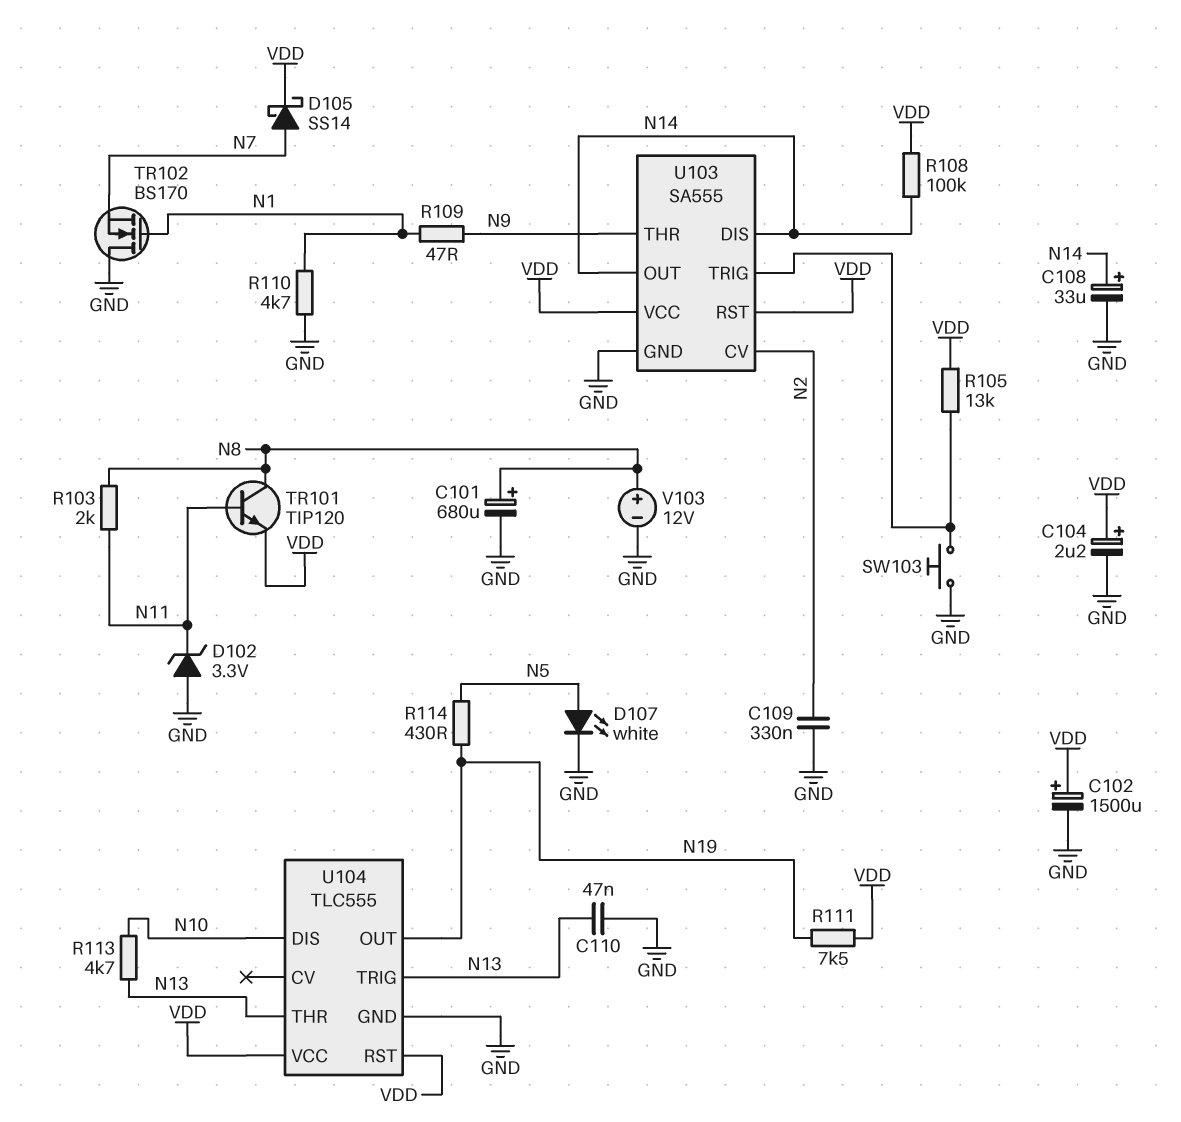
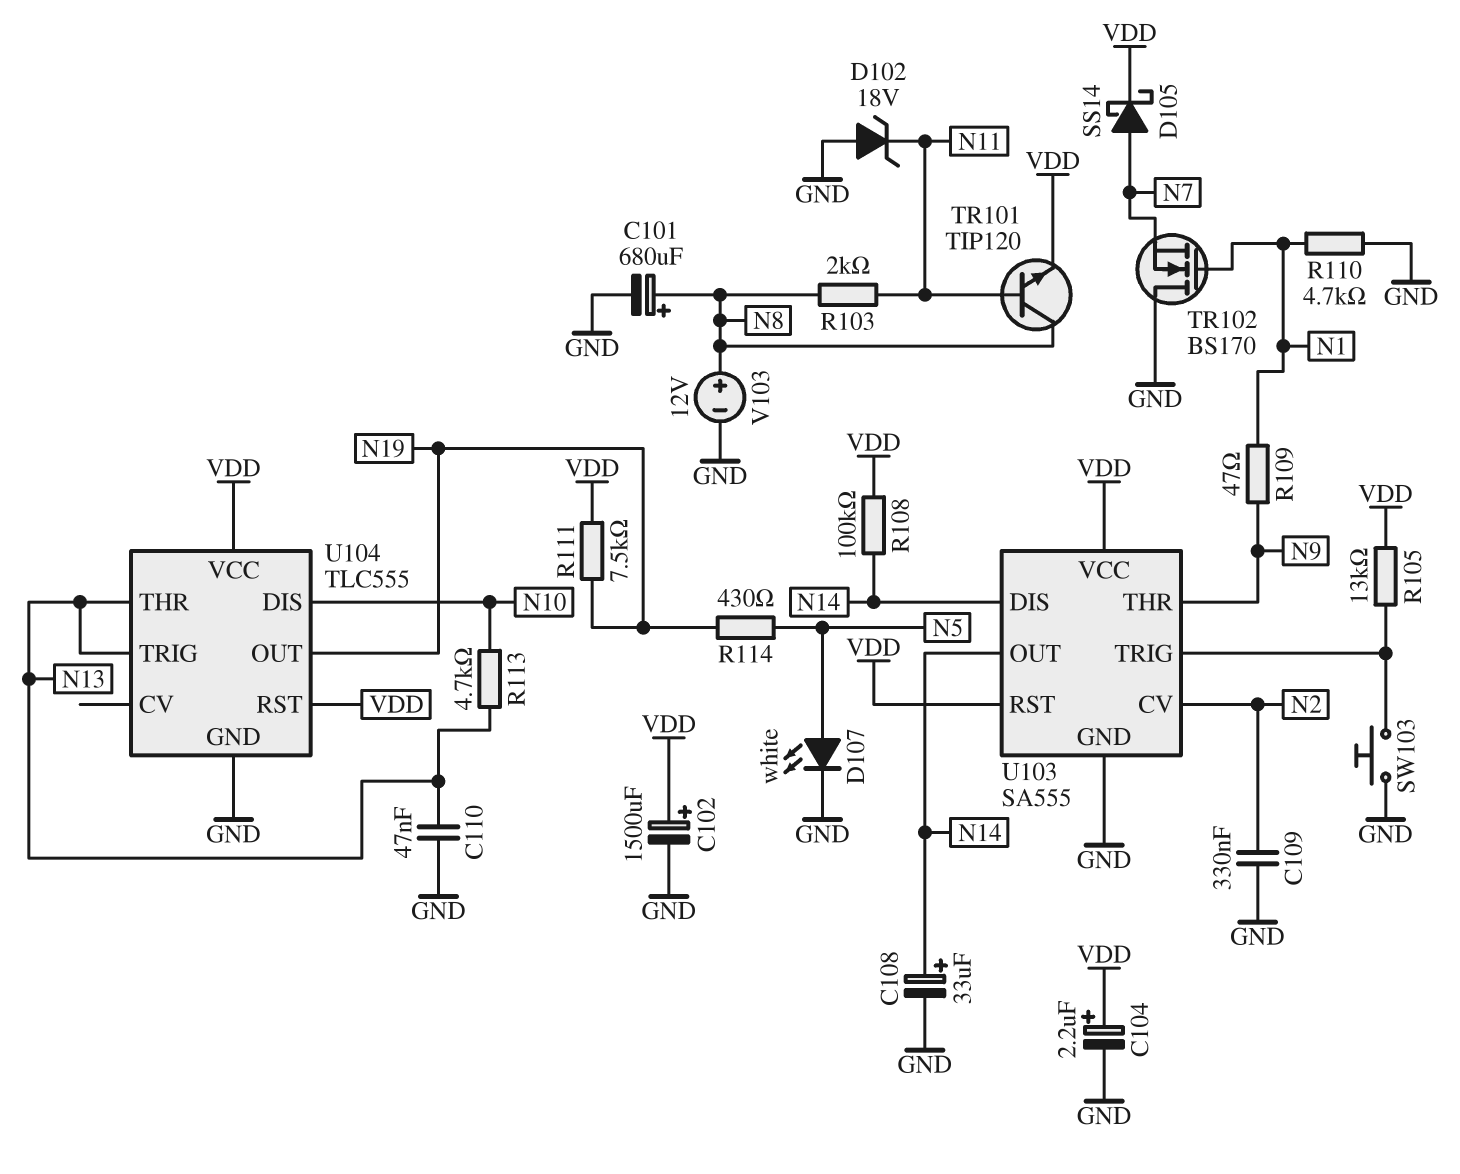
D102: zener 3.3V (A GND, K N11) -> zener 18V (A GND, K N11)

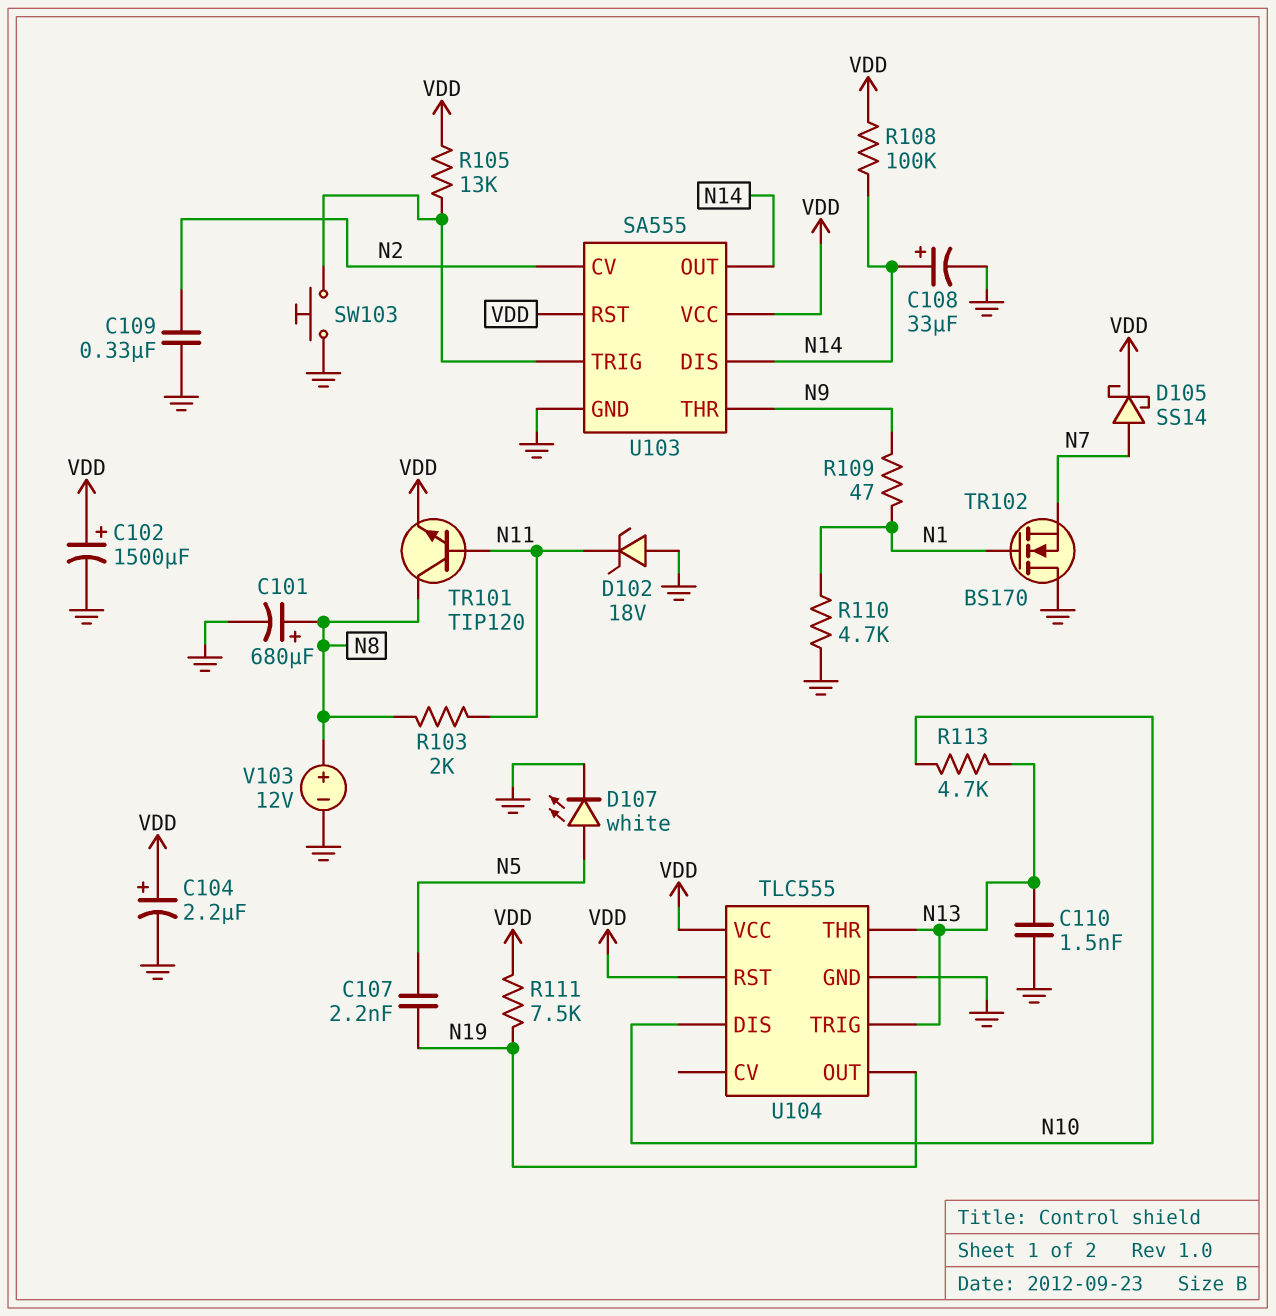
C107: none -> 2.2nF (N5, N19)
C110: 47nF (GND, N13) -> 1.5nF (GND, N13)
R114: 430 (N5, N19) -> none

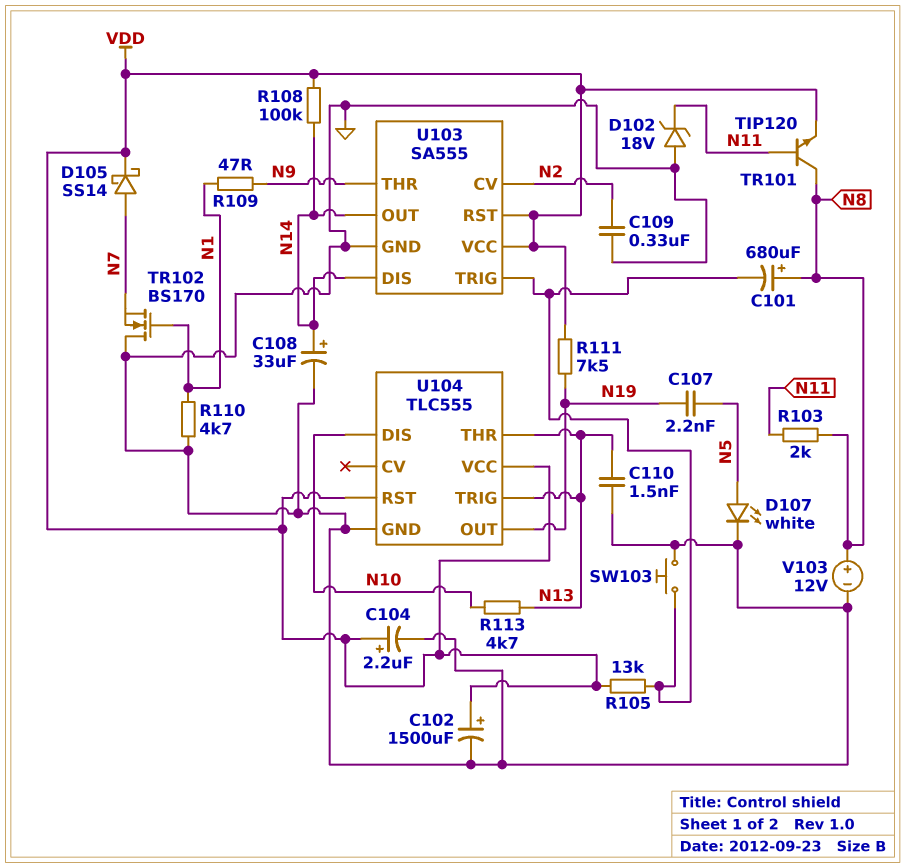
C101: 680uF (plus N8, minus GND) -> 680uF (plus N8, minus U103/TRIG)

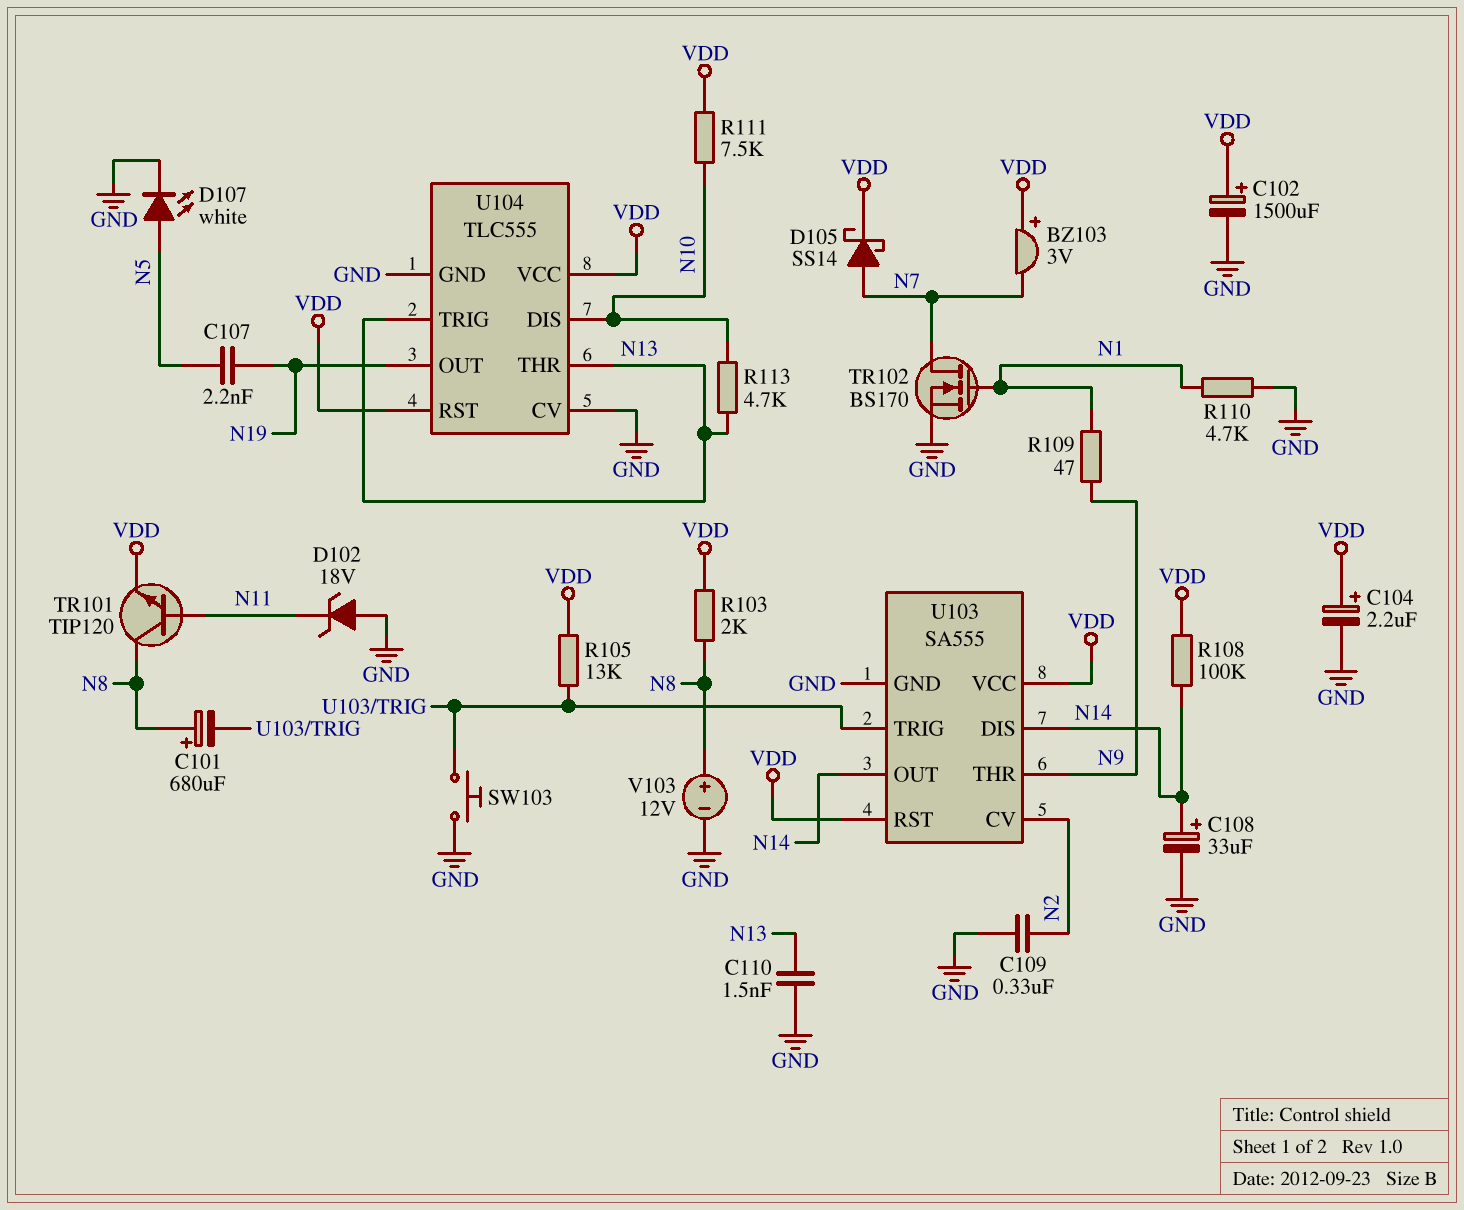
BZ103: none -> buzzer 3V (plus VDD, minus N7)
R103: 2k (N8, N11) -> 2k (N8, VDD)
R111: 7.5k (N19, VDD) -> 7.5k (N10, VDD)
TR102: NMOS BS170 (G N1, D GND, S N7) -> NMOS BS170 (G N1, D N7, S GND)
U104 pin CV: none -> GND

